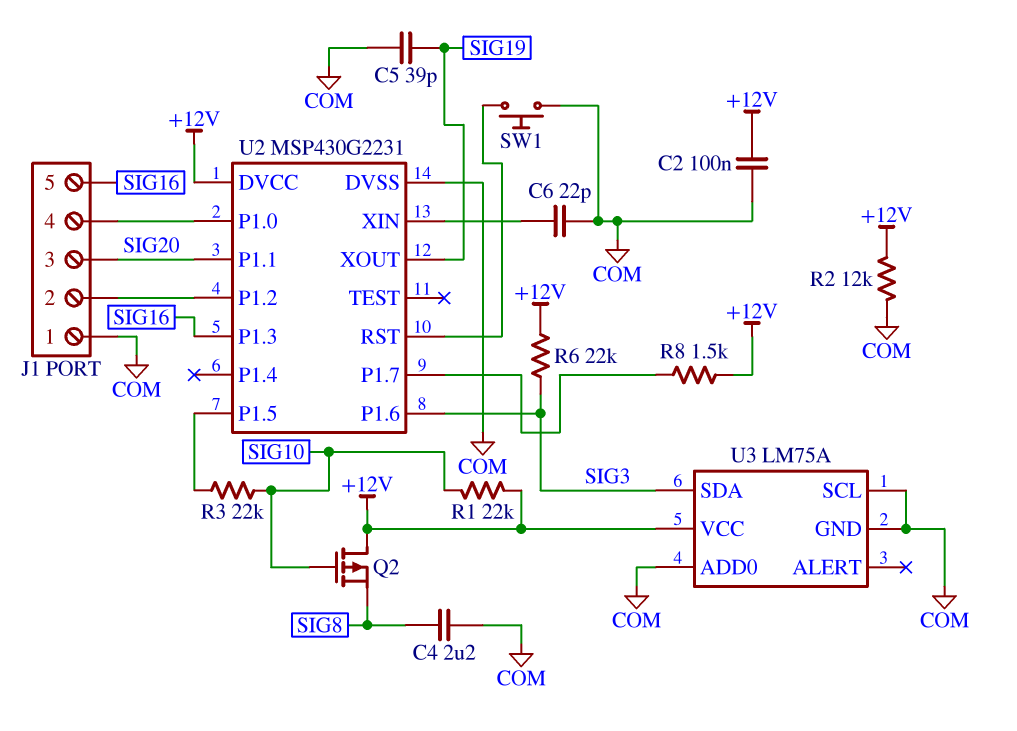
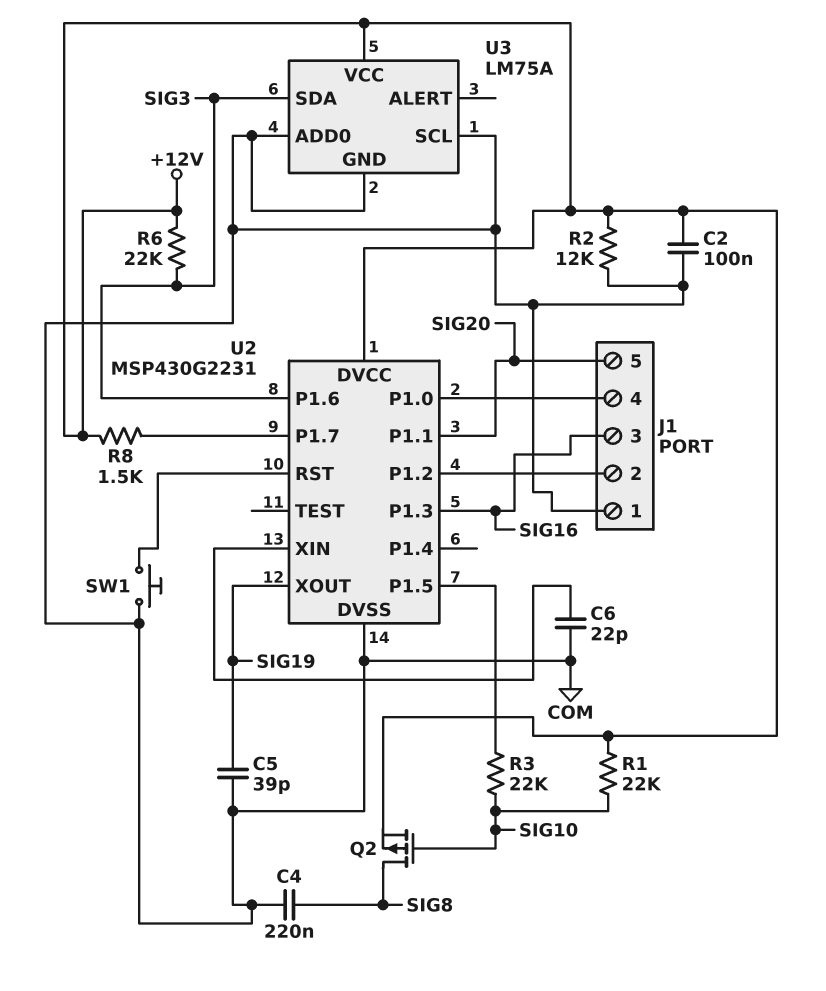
C4: 2.2uF (COM, SIG8) -> 220nF (COM, SIG8)
J1 pin 3: SIG20 -> SIG16
J1 pin 5: SIG16 -> SIG20
Q2: PMOS (G SIG10, D +12V, S SIG8) -> PMOS (G SIG10, D SIG8, S +12V)

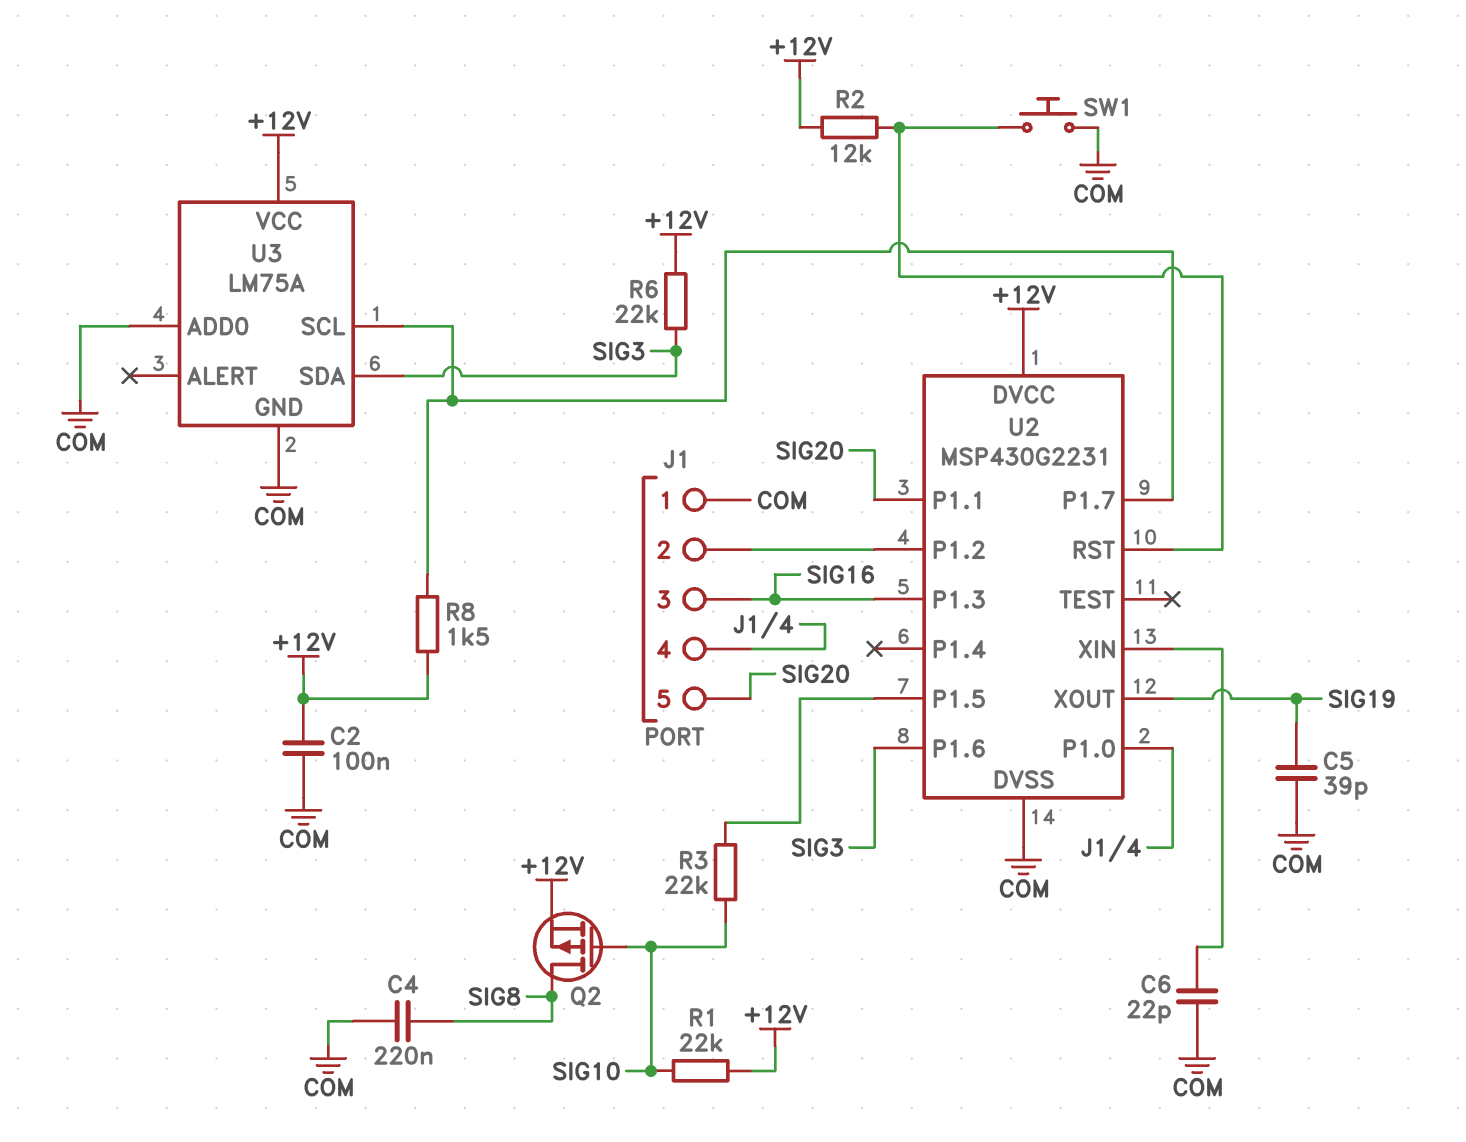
R2: 12k (+12V, COM) -> 12k (+12V, U2/RST)
U3 pin SCL: COM -> U2/P1.7

